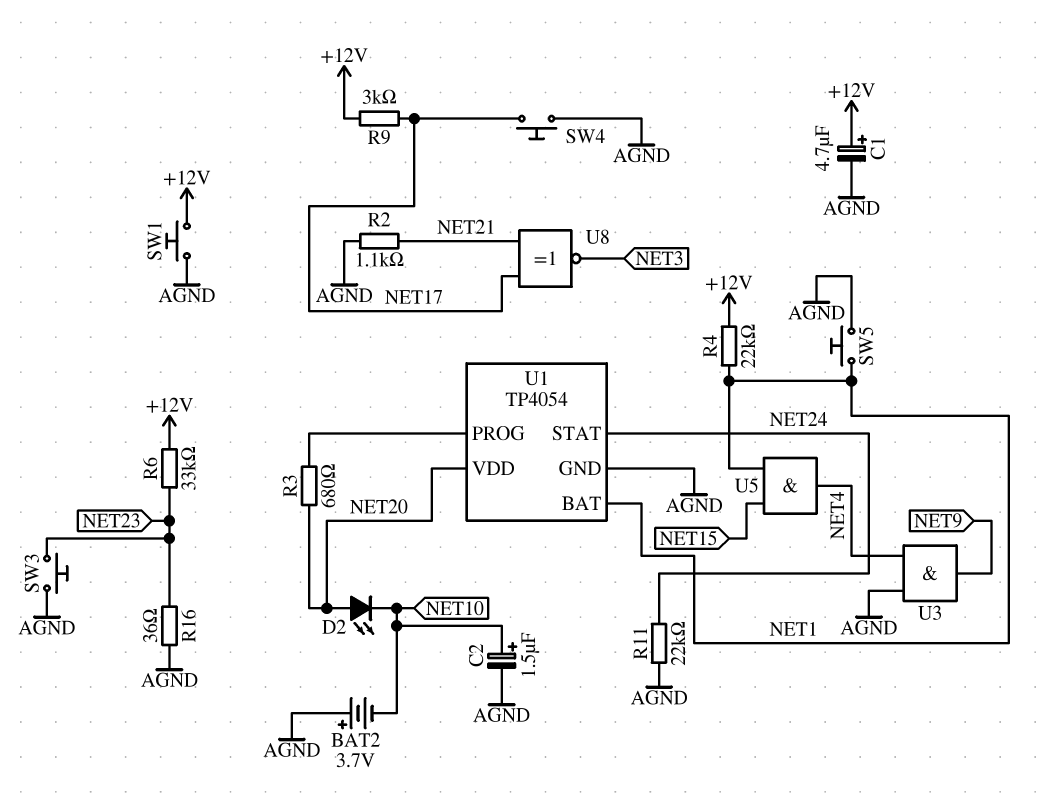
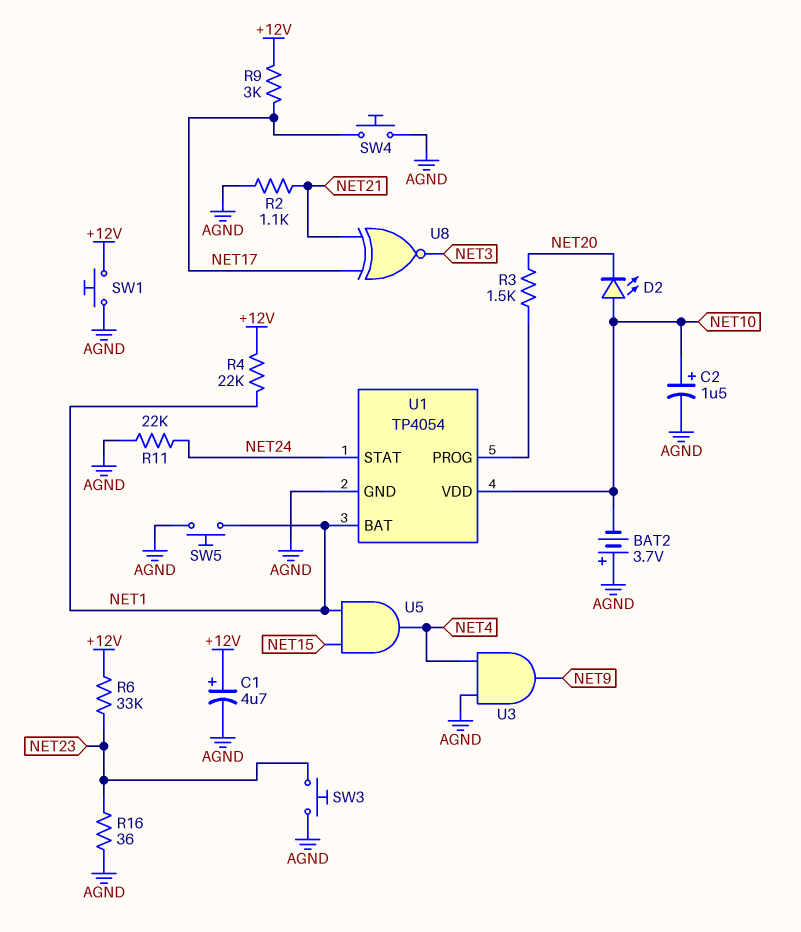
D2: LED (A NET20, K NET10) -> LED (A NET10, K NET20)
R3: 680 (NET20, U1/PROG) -> 1.5k (NET20, U1/PROG)
U1 pin VDD: NET20 -> NET10

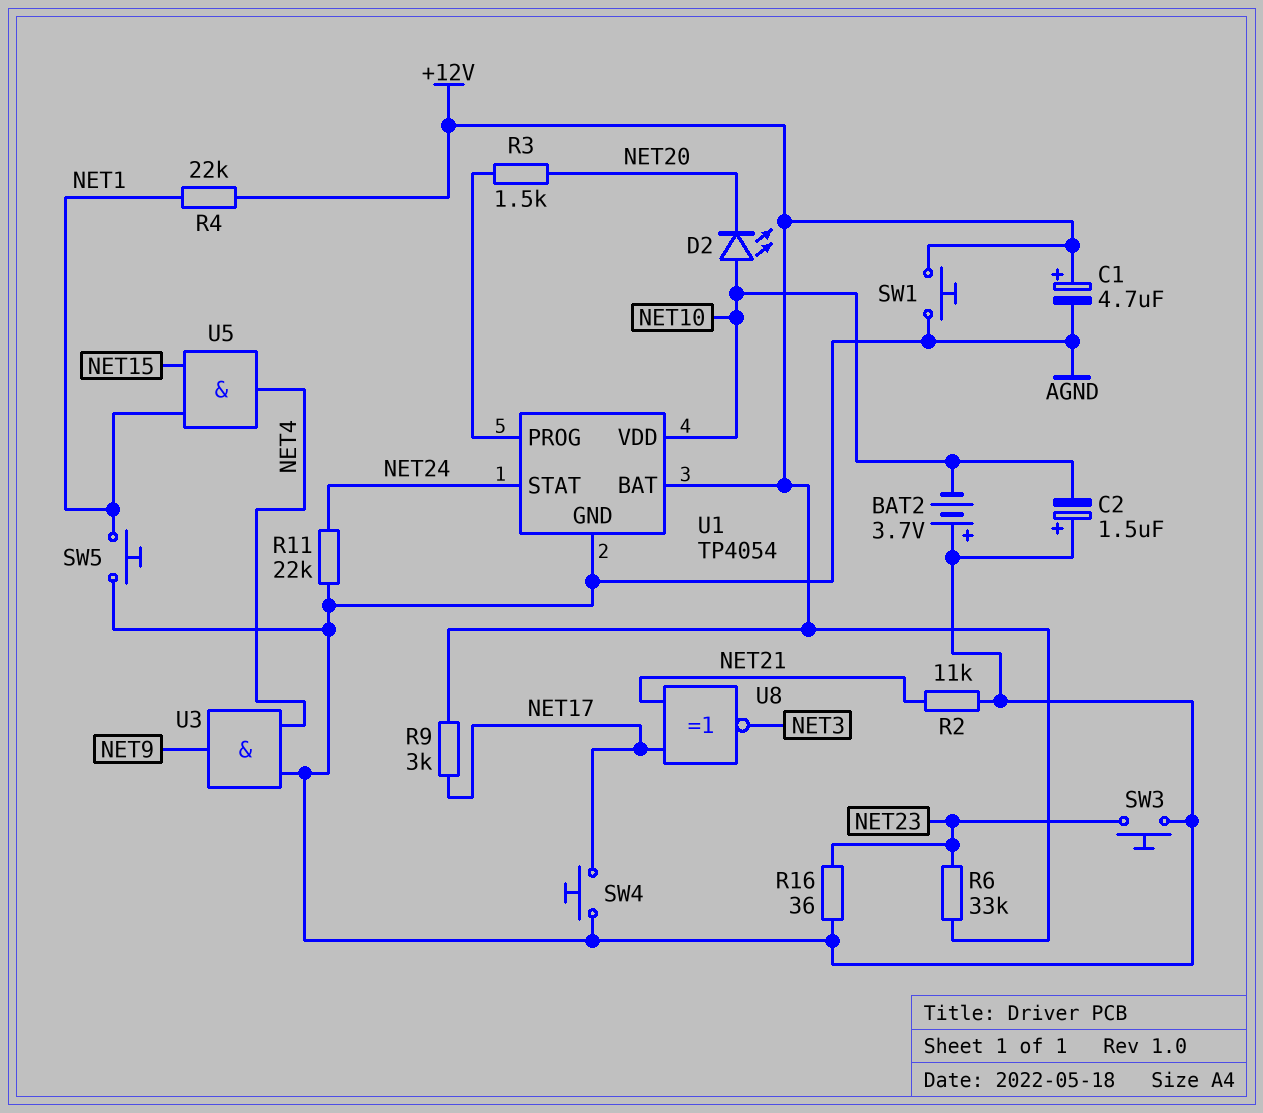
C2: 1.5uF (plus NET10, minus AGND) -> 1.5uF (plus AGND, minus NET10)
R2: 1.1k (AGND, NET21) -> 11k (AGND, NET21)
U1 pin BAT: NET1 -> +12V

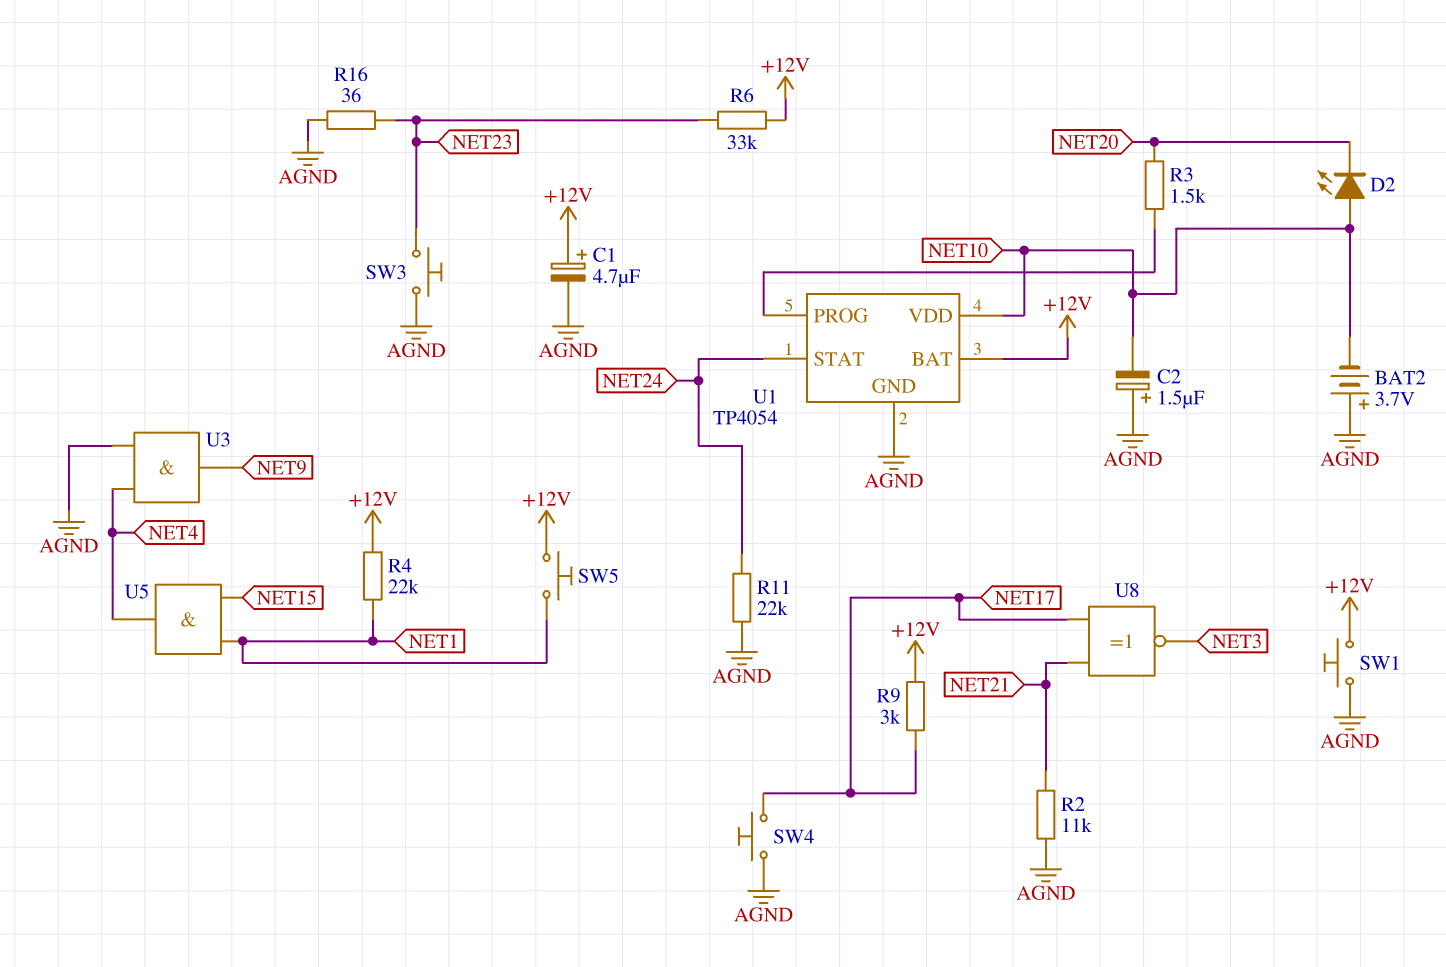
SW5: button (AGND, NET1) -> button (+12V, NET1)

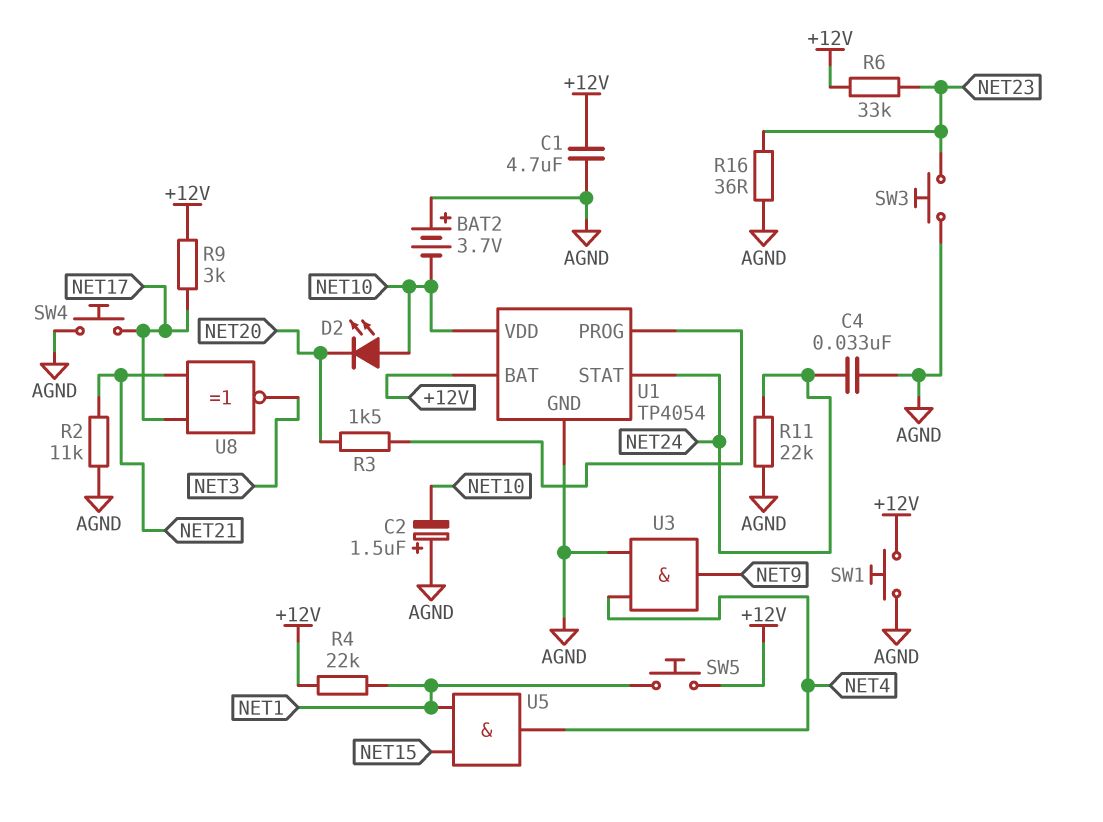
C1: 4.7uF (plus +12V, minus AGND) -> 4.7uF (+12V, AGND)
C4: none -> 33nF (AGND, NET24)

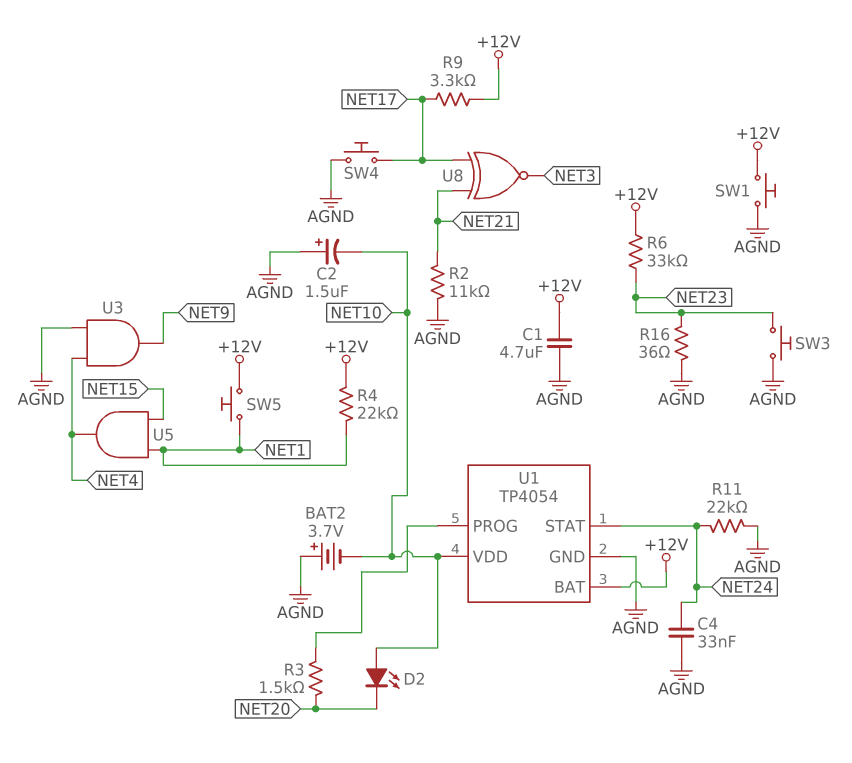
R9: 3k (+12V, NET17) -> 3.3k (+12V, NET17)

